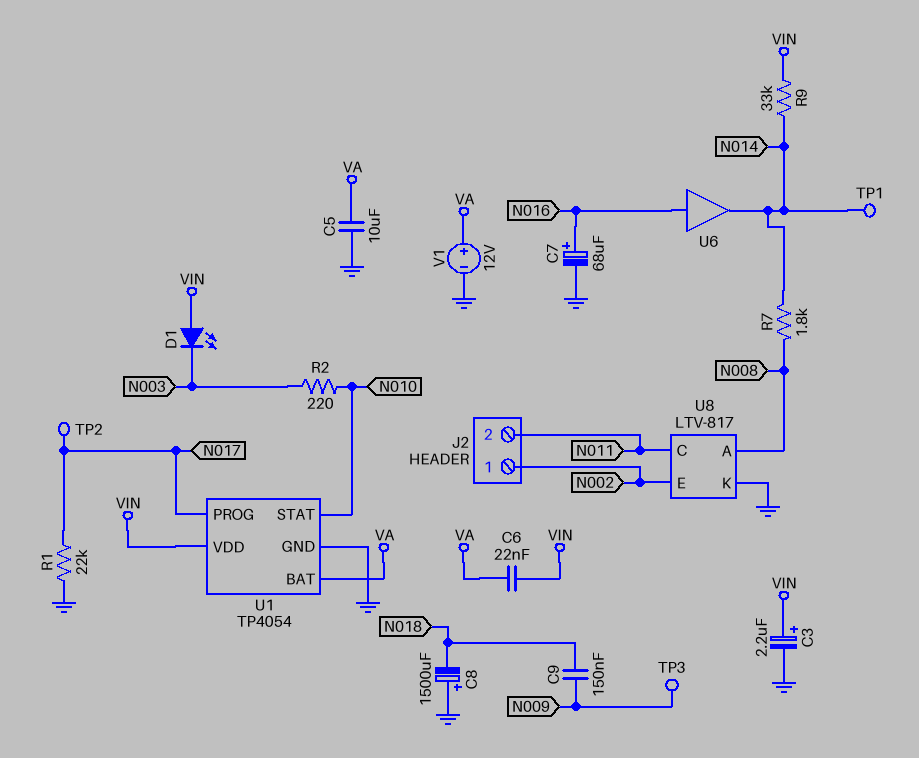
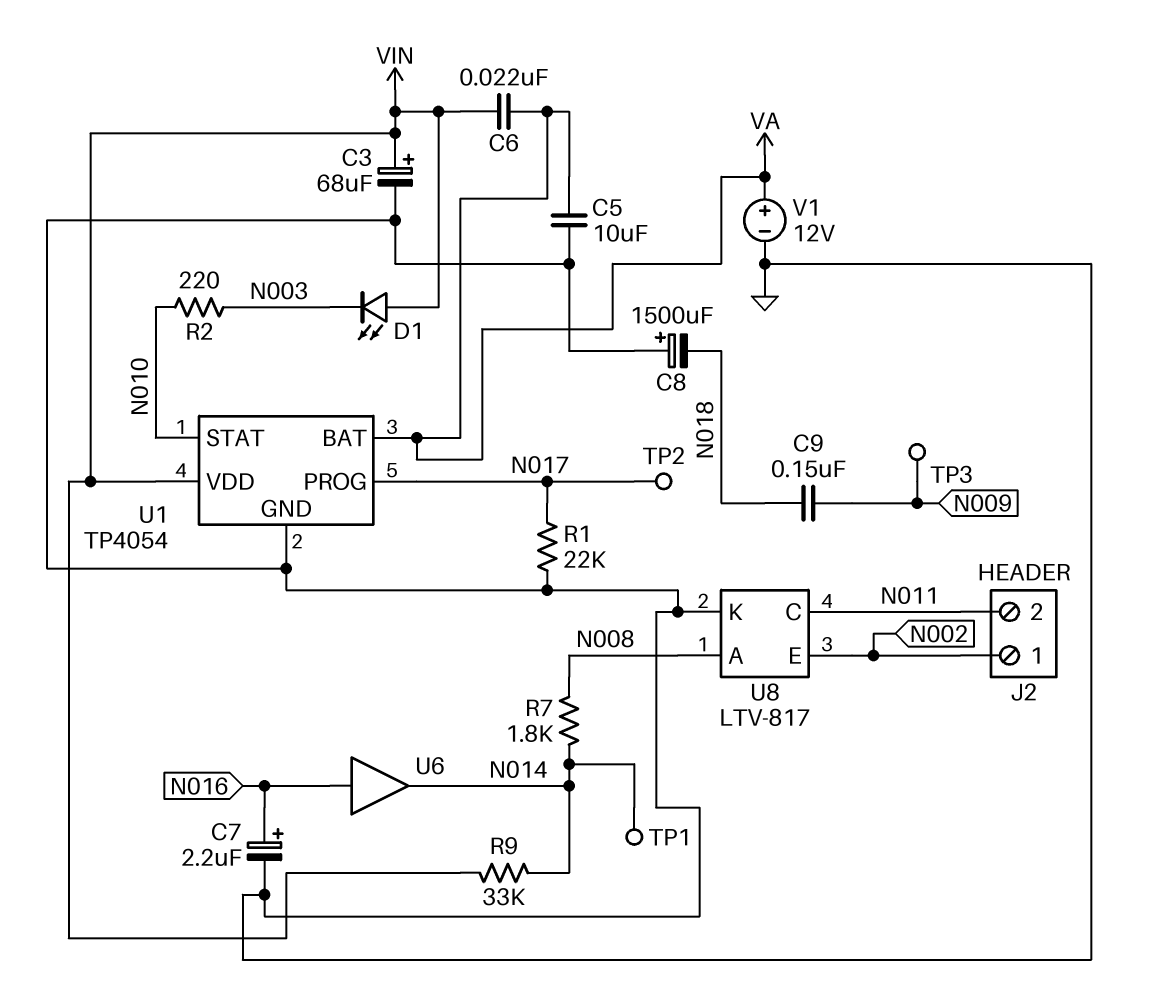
C3: 2.2uF (plus VIN, minus GND) -> 68uF (plus VIN, minus GND)
C7: 68uF (plus N016, minus GND) -> 2.2uF (plus N016, minus GND)

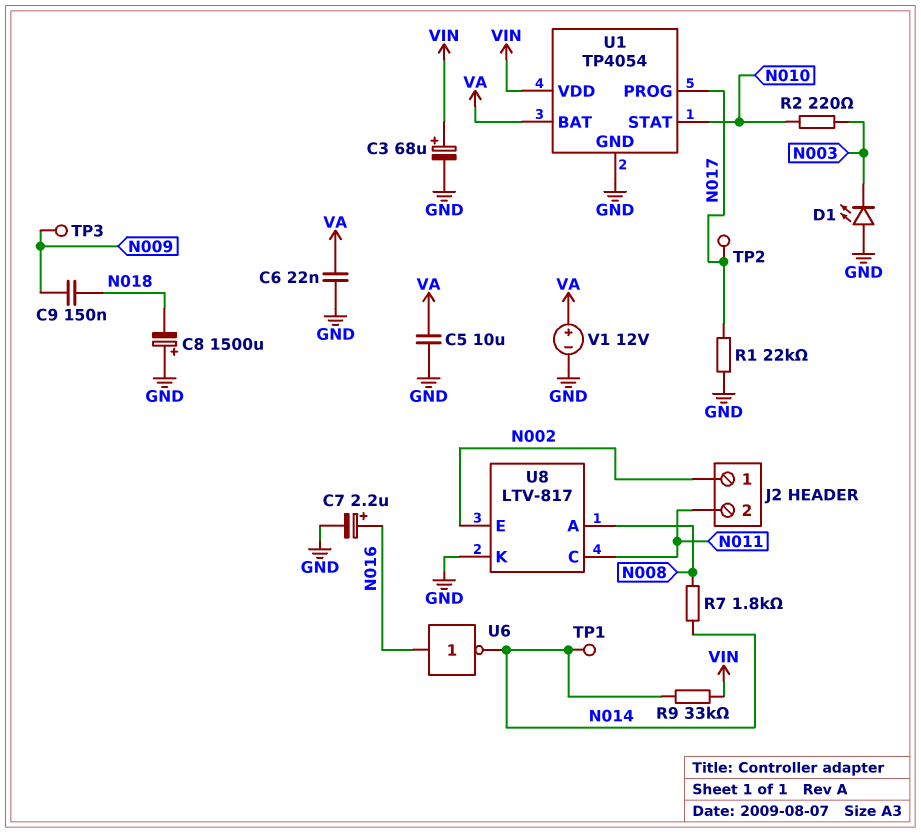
C6: 22nF (VA, VIN) -> 22nF (GND, VA)
D1: LED (A VIN, K N003) -> LED (A GND, K N003)
U6: buffer (in N016, out N014) -> NOT (in N016, out N014)

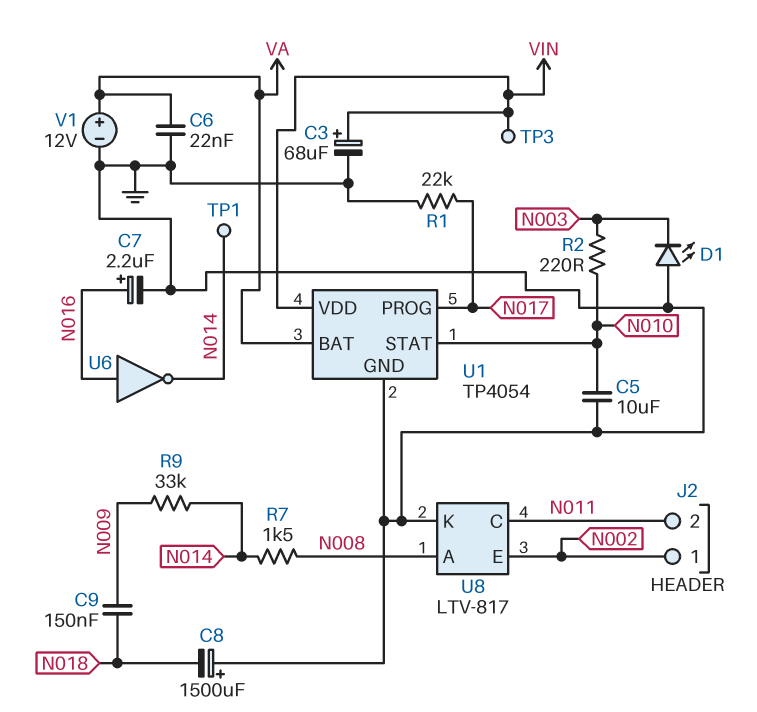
C5: 10uF (GND, VA) -> 10uF (GND, N010)
R7: 1.8k (N008, N014) -> 1.5k (N008, N014)
R9: 33k (N014, VIN) -> 33k (N009, N014)
TP2: test point (N017) -> none
TP3: test point (N009) -> test point (VIN)

